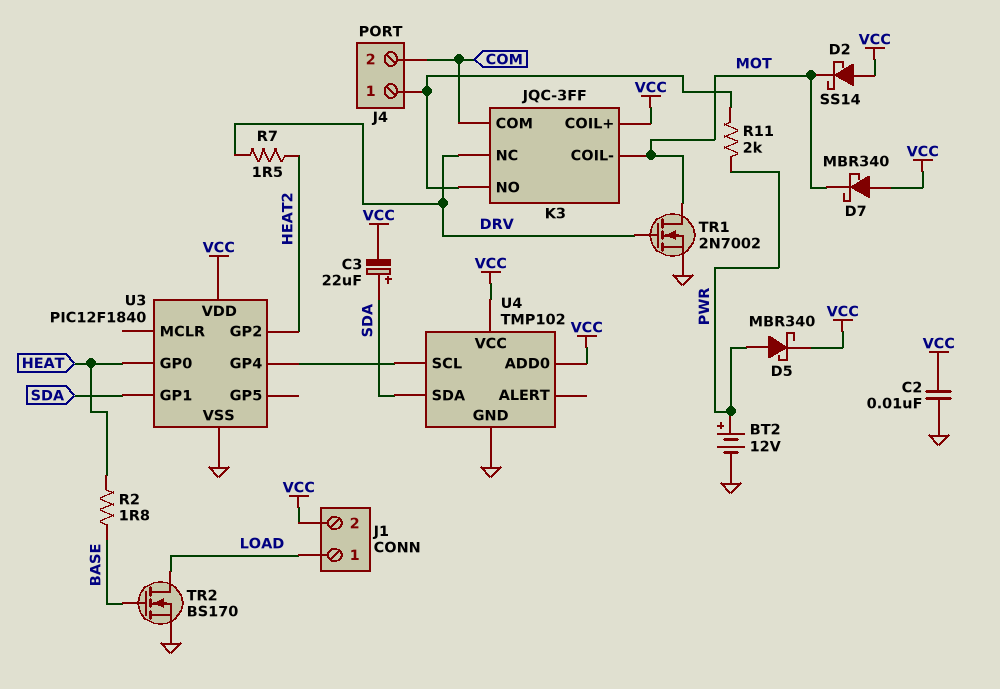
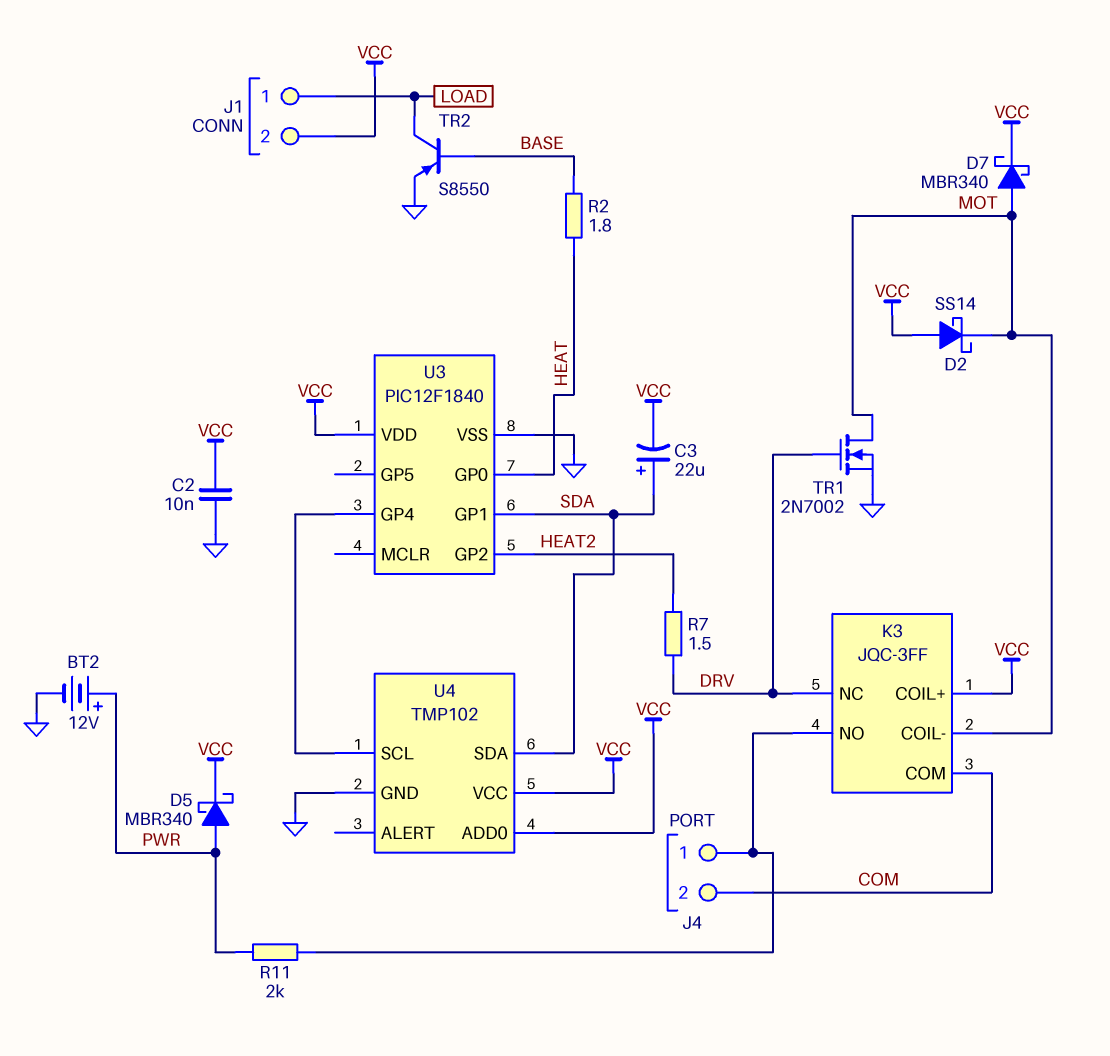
D7: schottky MBR340 (A VCC, K MOT) -> schottky MBR340 (A MOT, K VCC)
TR2: NMOS BS170 (G BASE, D LOAD, S GND) -> PNP S8550 (B BASE, C LOAD, E GND)

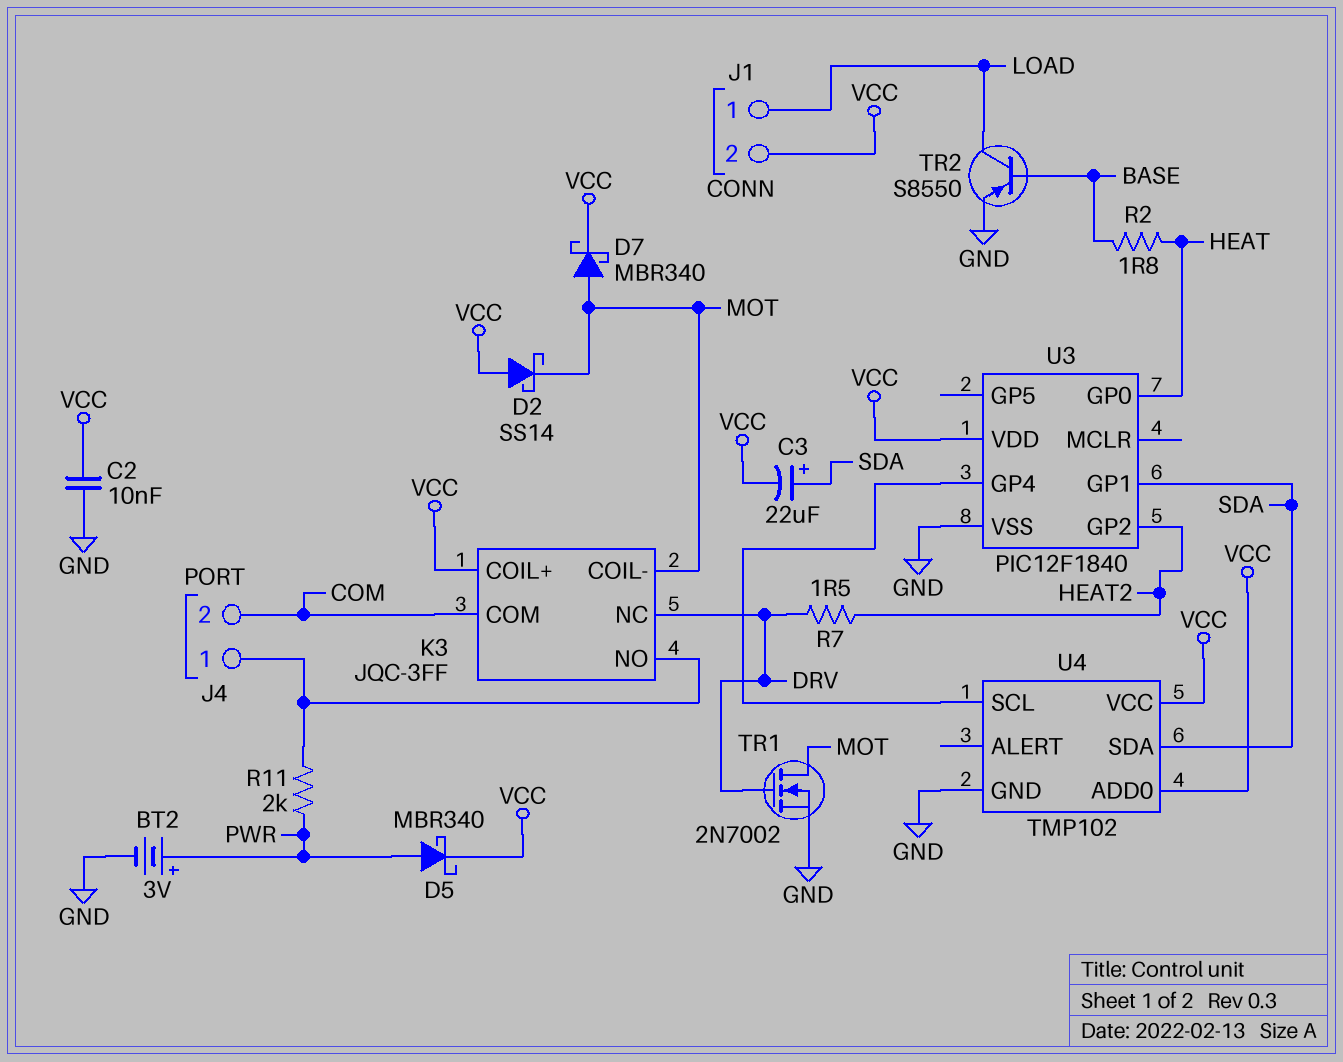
BT2: 12V (plus PWR, minus GND) -> 3V (plus PWR, minus GND)

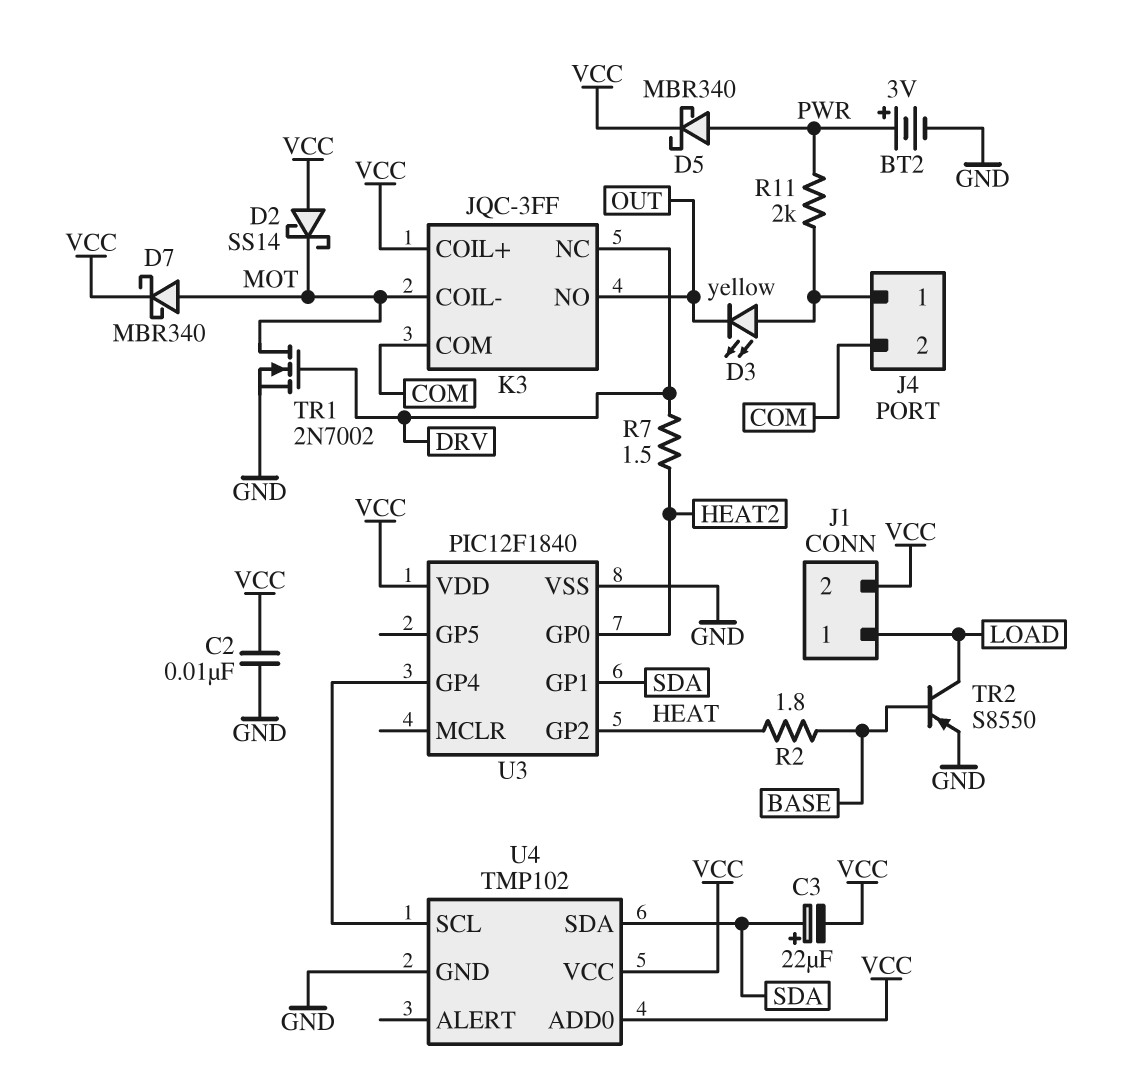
D3: none -> LED yellow (A J4/1, K OUT)
K3 pin NO: J4/1 -> OUT
U3 pin GP0: HEAT -> HEAT2
U3 pin GP2: HEAT2 -> HEAT

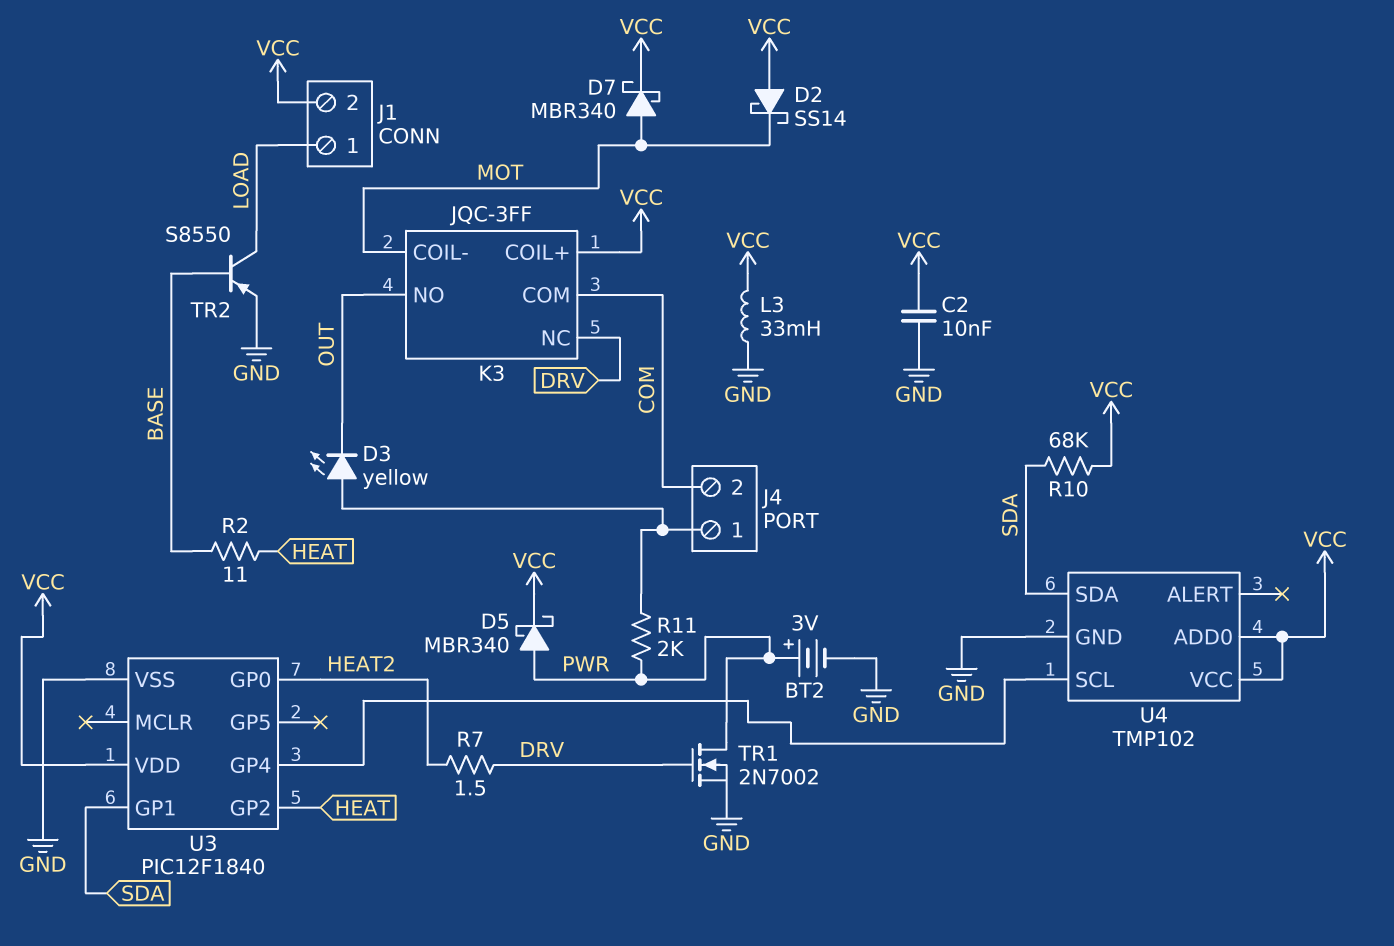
C3: 22uF (plus SDA, minus VCC) -> none
L3: none -> 33mH (GND, VCC)
R2: 1.8 (BASE, HEAT) -> 11 (BASE, HEAT)
R10: none -> 68k (SDA, VCC)
TR1: NMOS 2N7002 (G DRV, D MOT, S GND) -> NMOS 2N7002 (G DRV, D PWR, S GND)

